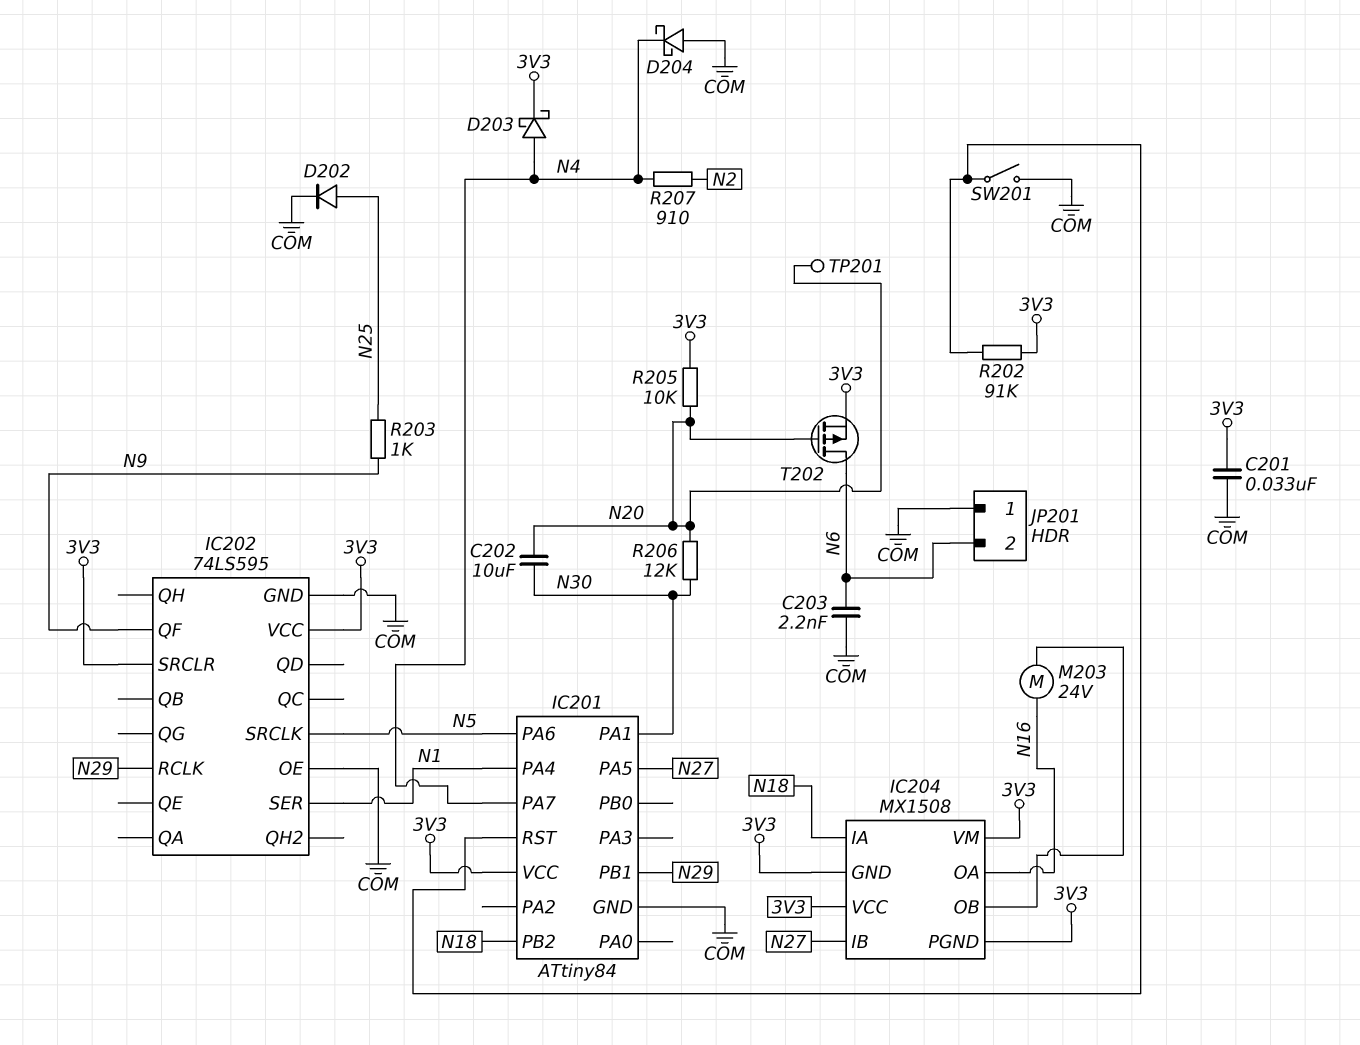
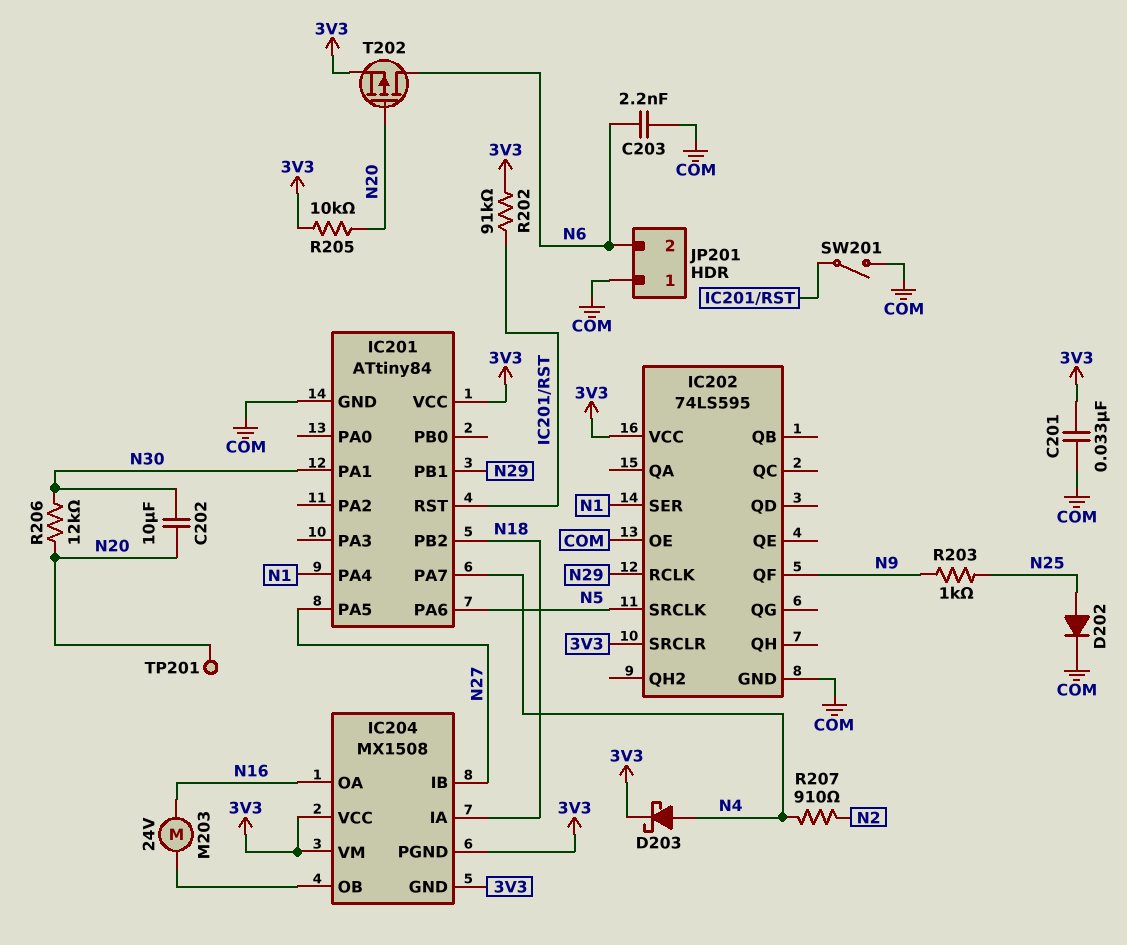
D204: schottky (A COM, K N4) -> none

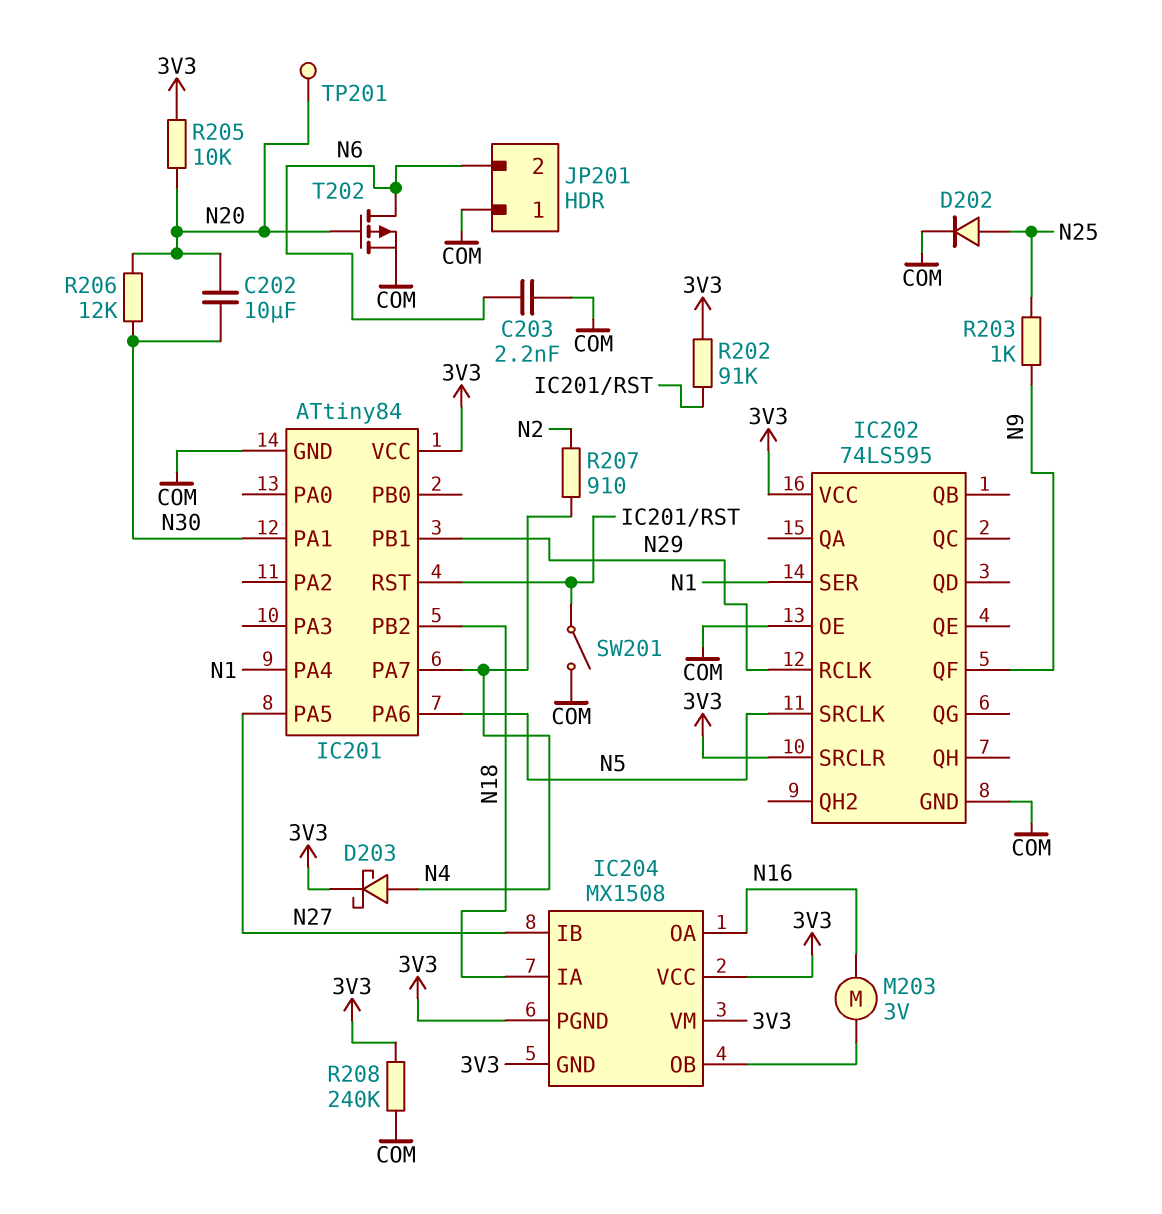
C201: 33nF (3V3, COM) -> none
M203: motor 24V (IC204/OB, N16) -> motor 3V (IC204/OB, N16)
R208: none -> 240k (3V3, COM)
T202: PMOS (G N20, D N6, S 3V3) -> PMOS (G N20, D N6, S COM)

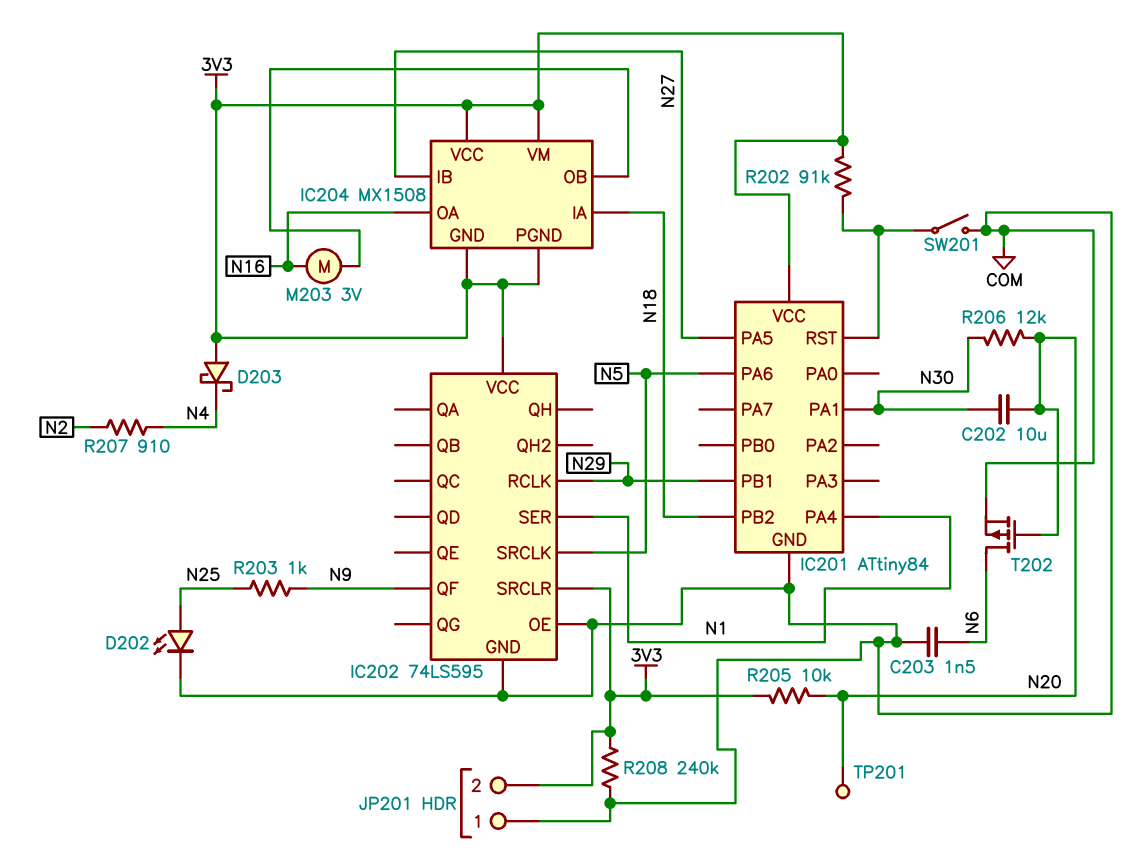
C203: 2.2nF (COM, N6) -> 1.5nF (COM, N6)
D202: diode (A N25, K COM) -> LED (A N25, K COM)
D203: schottky (A N4, K 3V3) -> schottky (A 3V3, K N4)
IC201 pin PA7: N4 -> none
JP201 pin 2: N6 -> 3V3

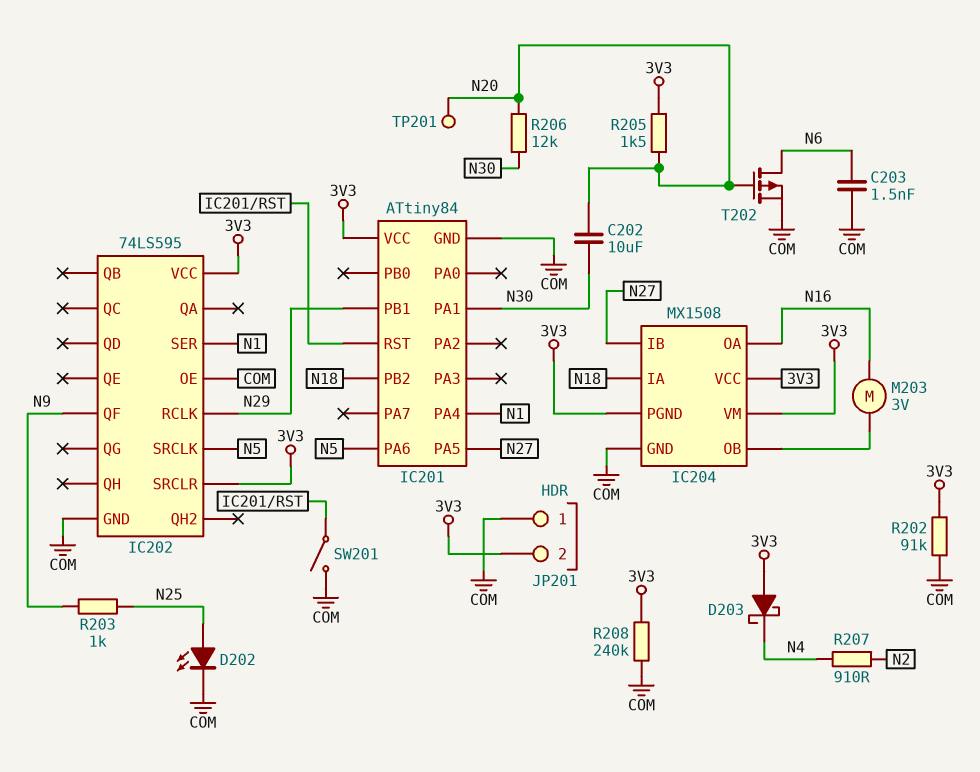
IC204 pin GND: 3V3 -> COM
R202: 91k (3V3, IC201/RST) -> 91k (3V3, COM)
R205: 10k (3V3, N20) -> 1.5k (3V3, N20)

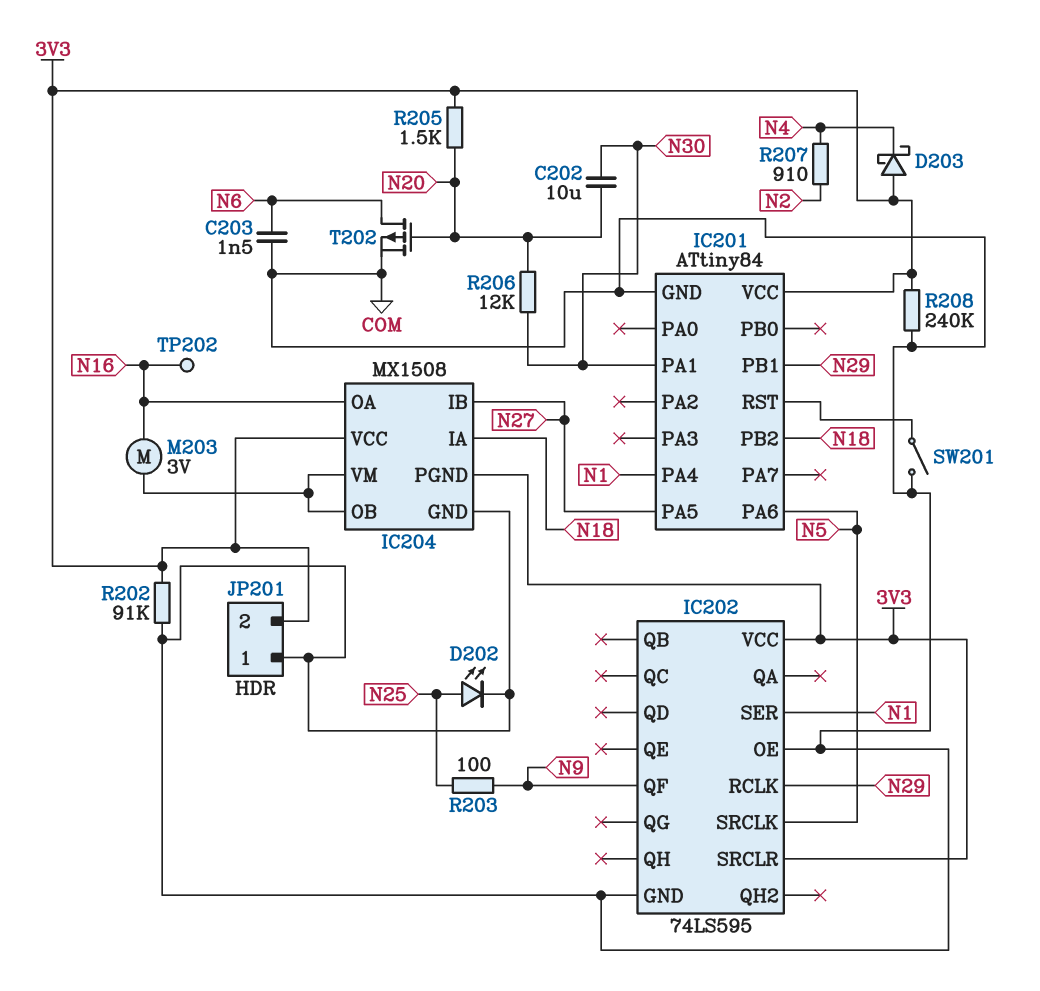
IC204 pin VM: 3V3 -> IC204/OB
R203: 1k (N9, N25) -> 100 (N9, N25)
TP201: test point (N20) -> none
TP202: none -> test point (N16)

